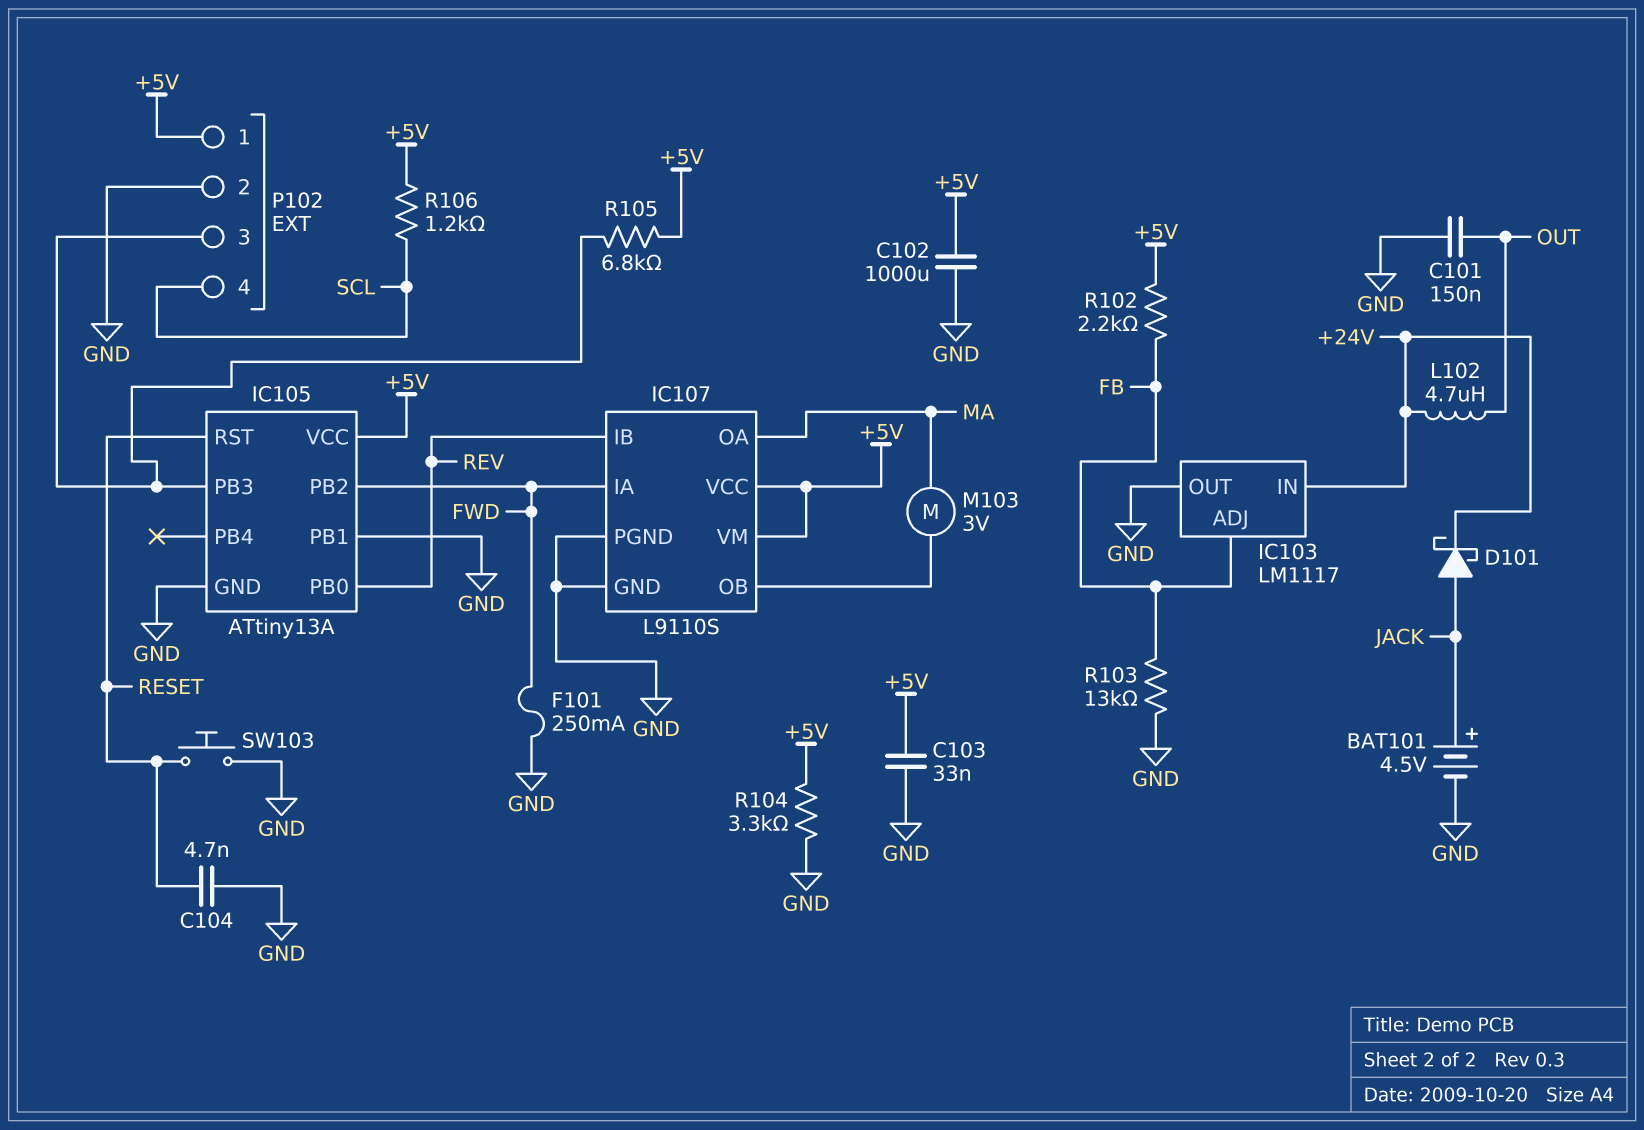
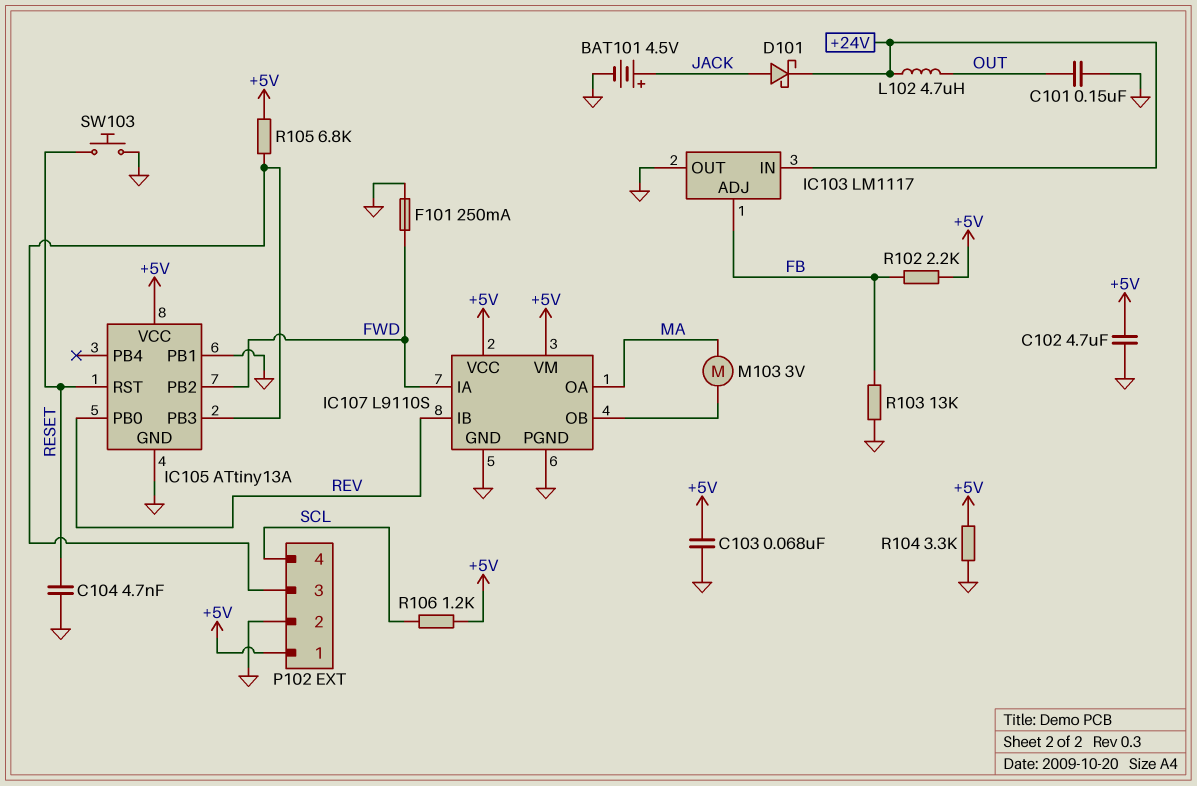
C102: 1000uF (+5V, GND) -> 4.7uF (+5V, GND)
C103: 33nF (+5V, GND) -> 68nF (+5V, GND)

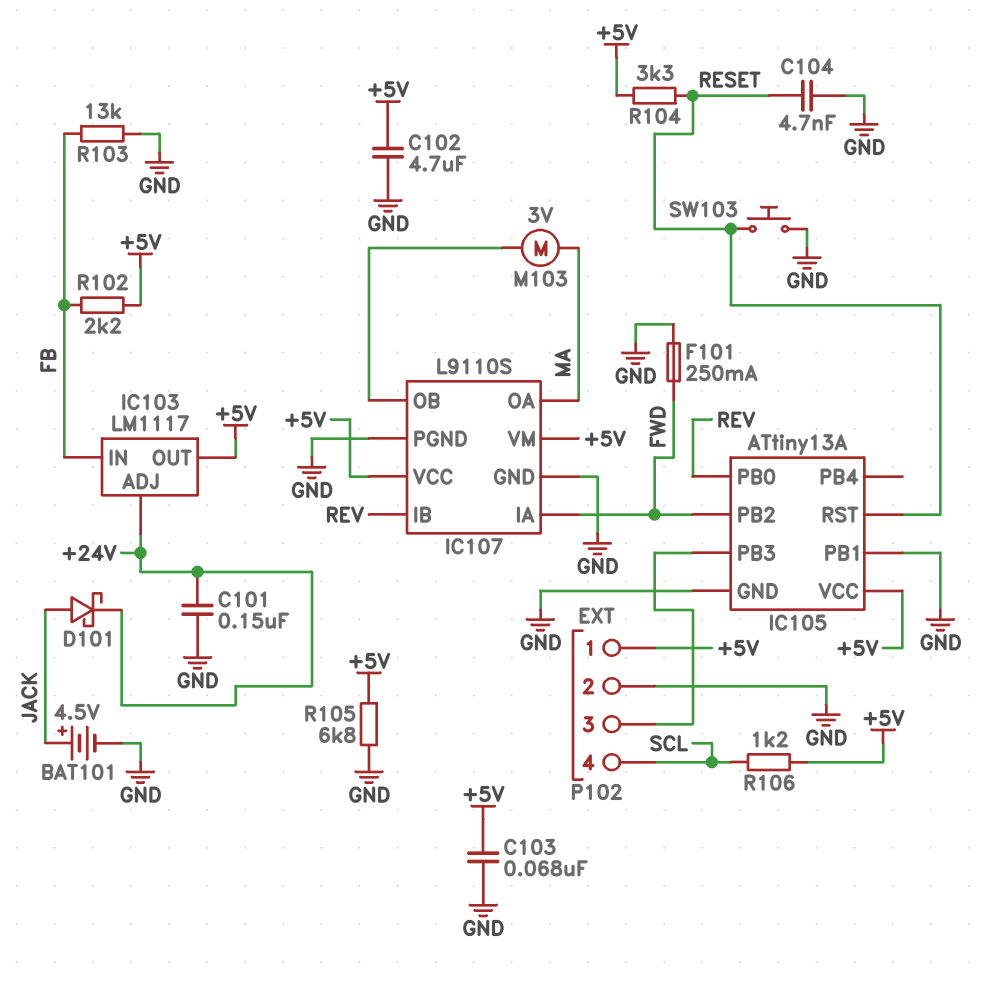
C101: 150nF (GND, OUT) -> 150nF (+24V, GND)
IC103 pin ADJ: FB -> +24V
IC103 pin IN: +24V -> FB
IC103 pin OUT: GND -> +5V
L102: 4.7uH (+24V, OUT) -> none
R104: 3.3k (+5V, GND) -> 3.3k (+5V, RESET)
R105: 6.8k (+5V, IC105/PB3) -> 6.8k (+5V, GND)

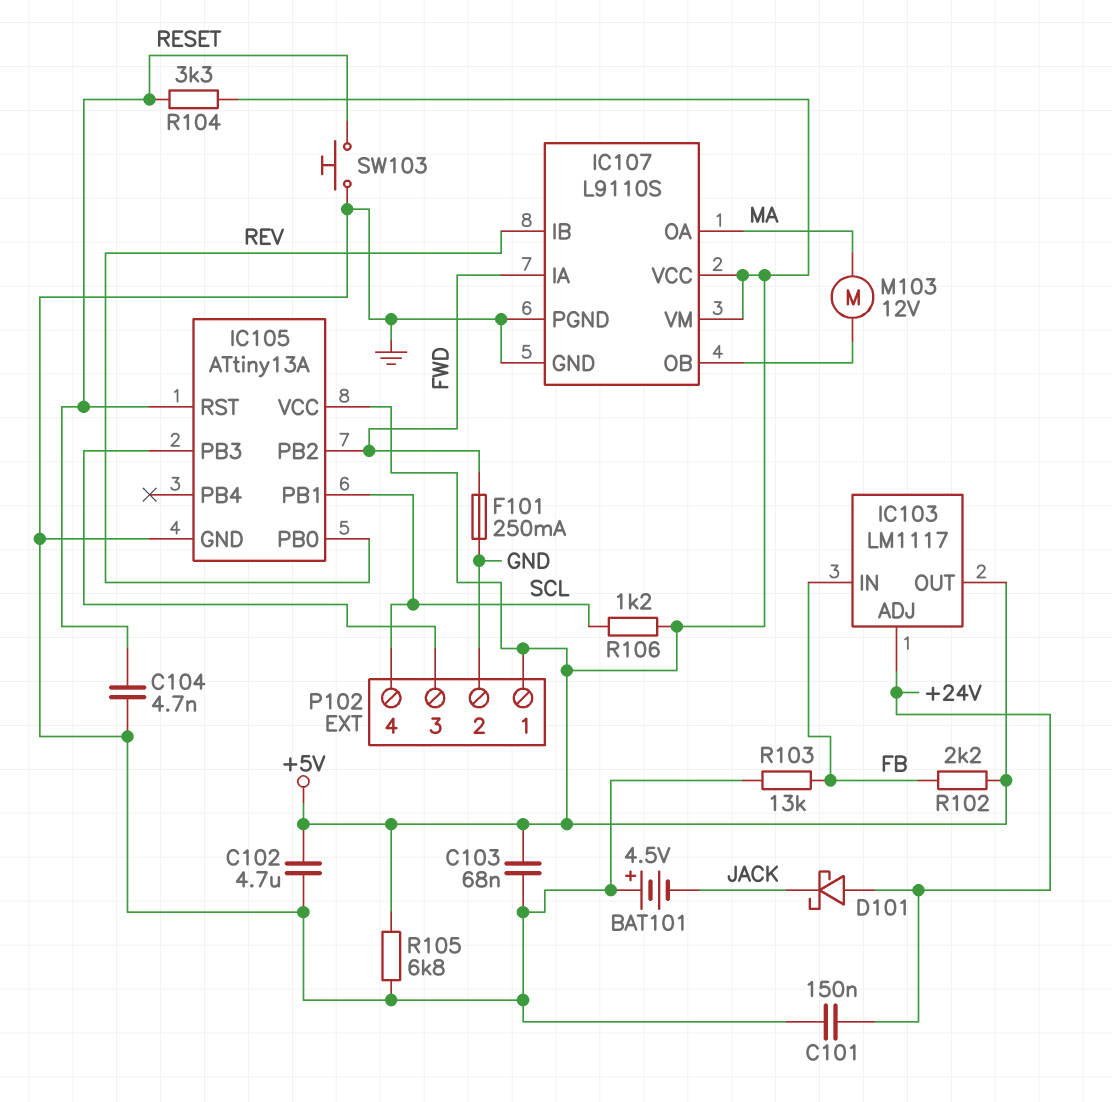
BAT101: 4.5V (plus JACK, minus GND) -> 4.5V (plus GND, minus JACK)
D101: schottky (A JACK, K +24V) -> schottky (A +24V, K JACK)
IC105 pin PB1: GND -> SCL
M103: motor 3V (IC107/OB, MA) -> motor 12V (IC107/OB, MA)

